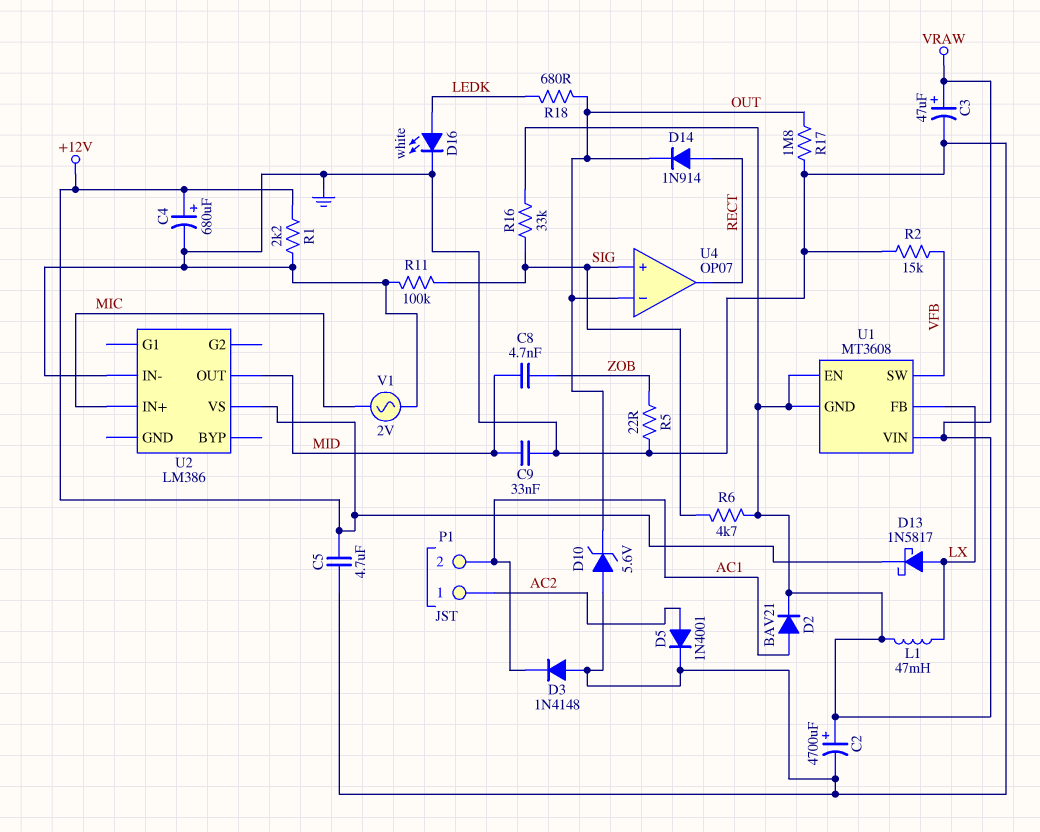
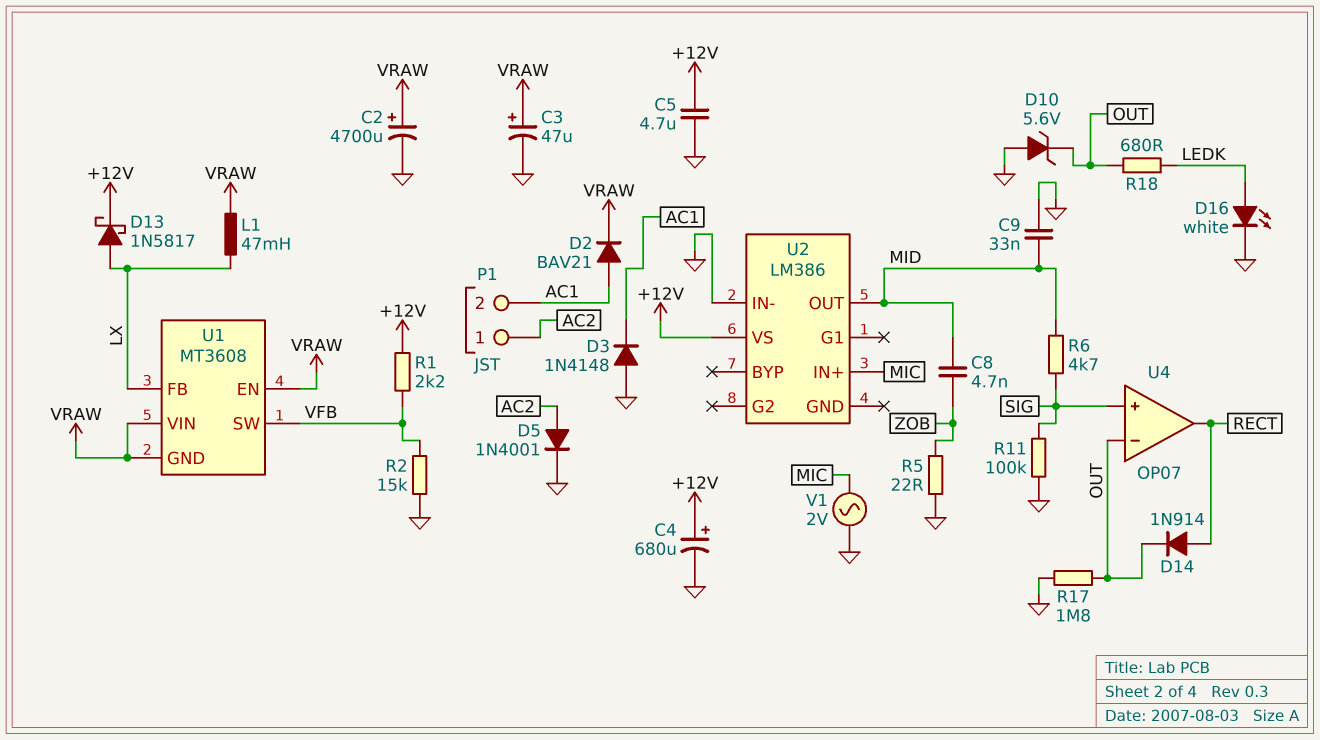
R1: 2.2k (+12V, GND) -> 2.2k (+12V, VFB)
R6: 4.7k (SIG, VRAW) -> 4.7k (MID, SIG)
R16: 33k (SIG, VRAW) -> none

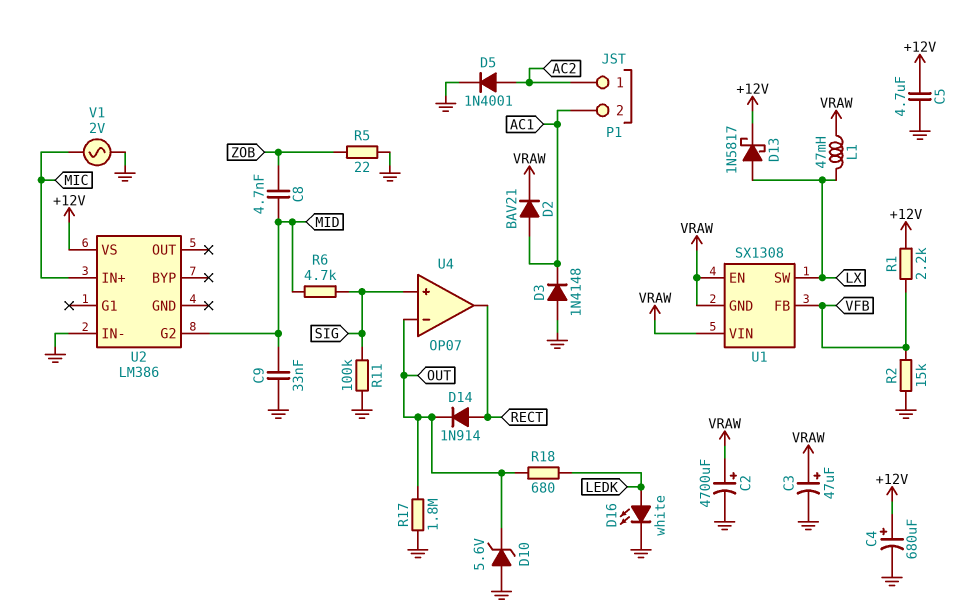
U1: MT3608 -> SX1308
U1 pin FB: LX -> VFB
U1 pin SW: VFB -> LX
U2 pin G2: none -> MID
U2 pin OUT: MID -> none

